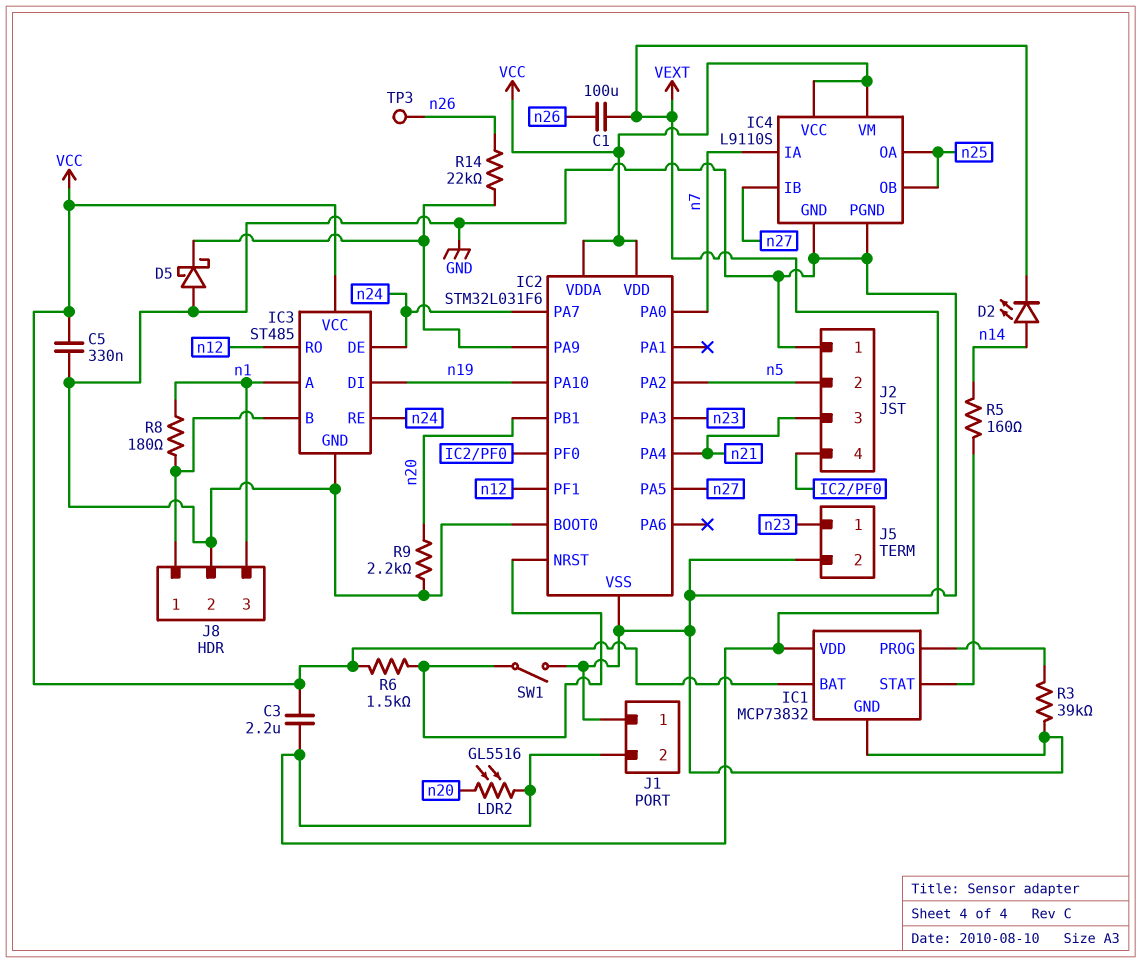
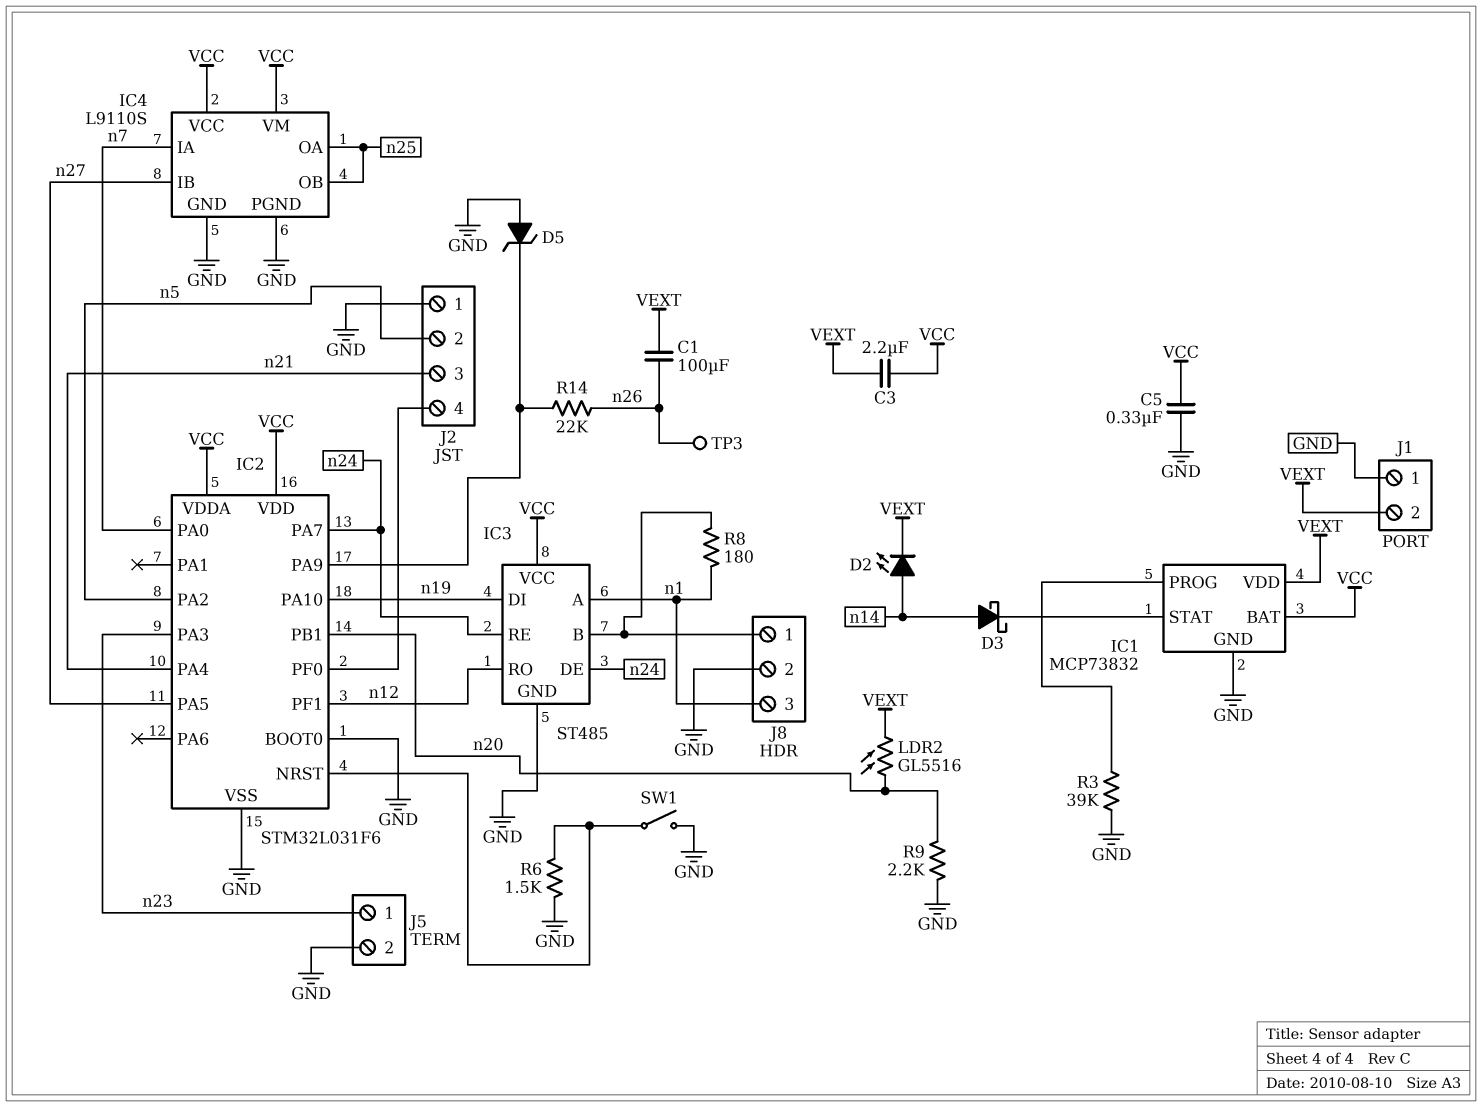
D3: none -> schottky (A n14, K IC1/STAT)
D5: schottky (A GND, K IC2/PA9) -> zener (A GND, K IC2/PA9)
R5: 160 (IC1/STAT, n14) -> none
R6: 1.5k (IC2/NRST, VCC) -> 1.5k (GND, IC2/NRST)

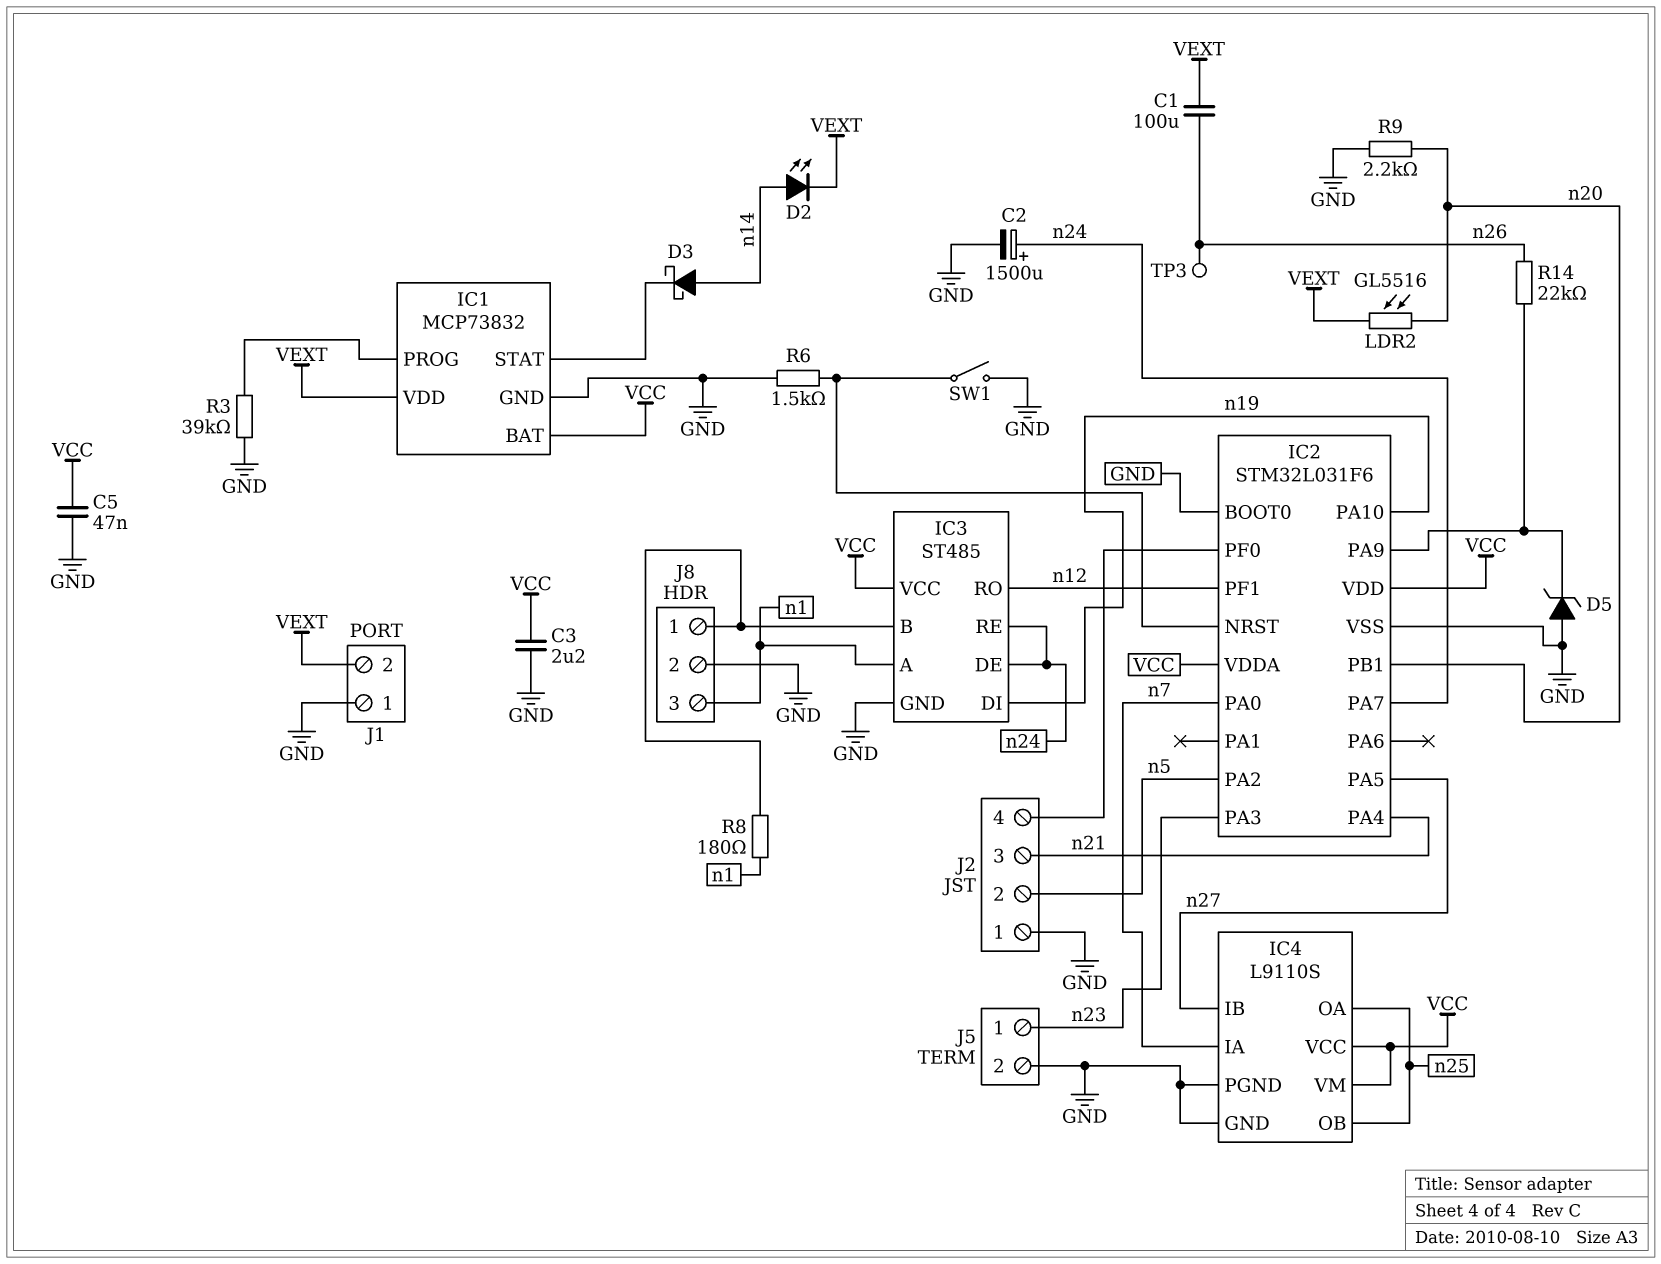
C2: none -> 1500uF (plus n24, minus GND)
C3: 2.2uF (VCC, VEXT) -> 2.2uF (GND, VCC)
C5: 330nF (GND, VCC) -> 47nF (GND, VCC)

